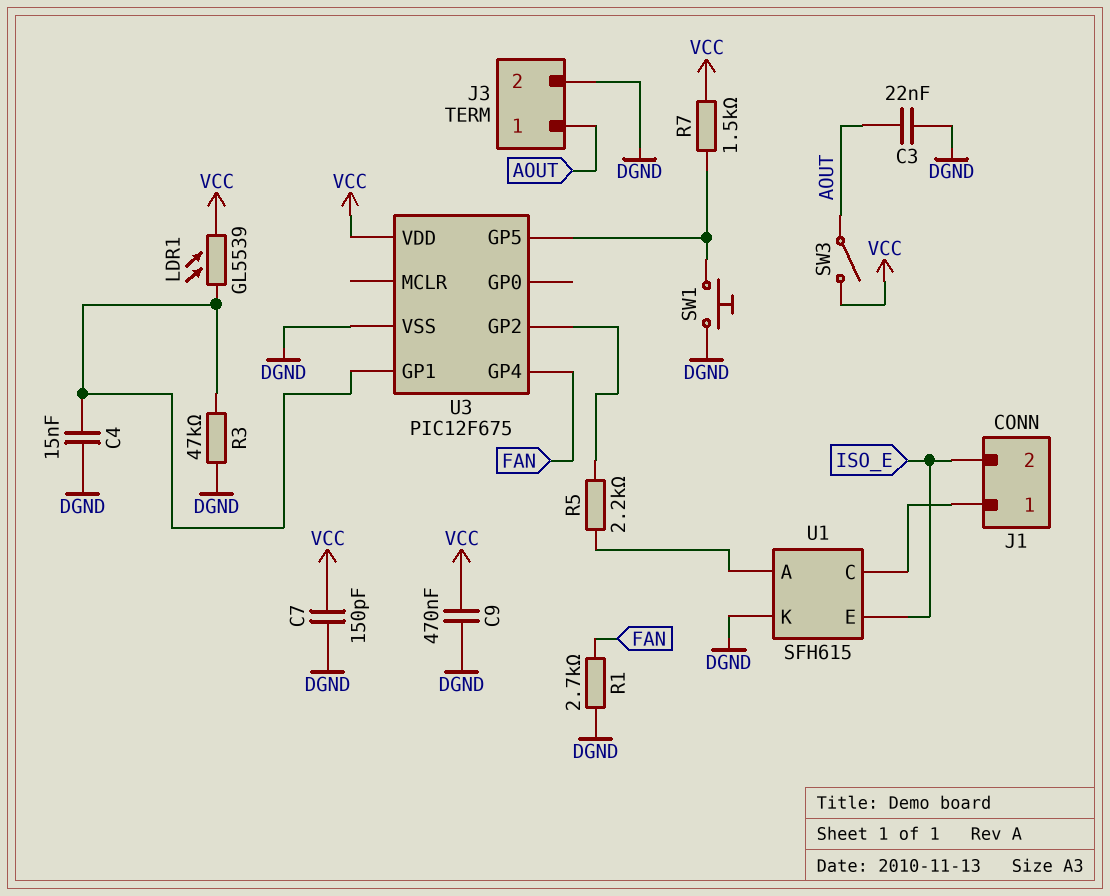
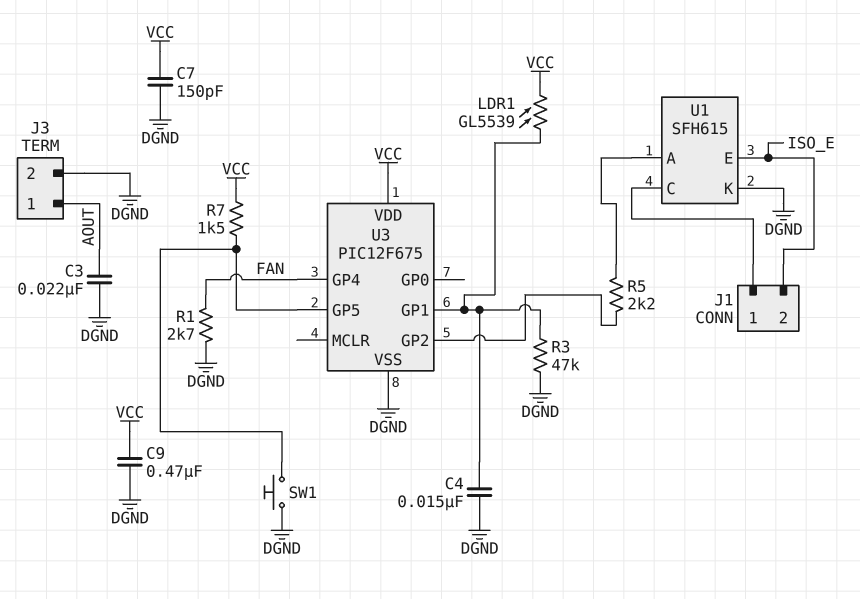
SW3: switch (AOUT, VCC) -> none

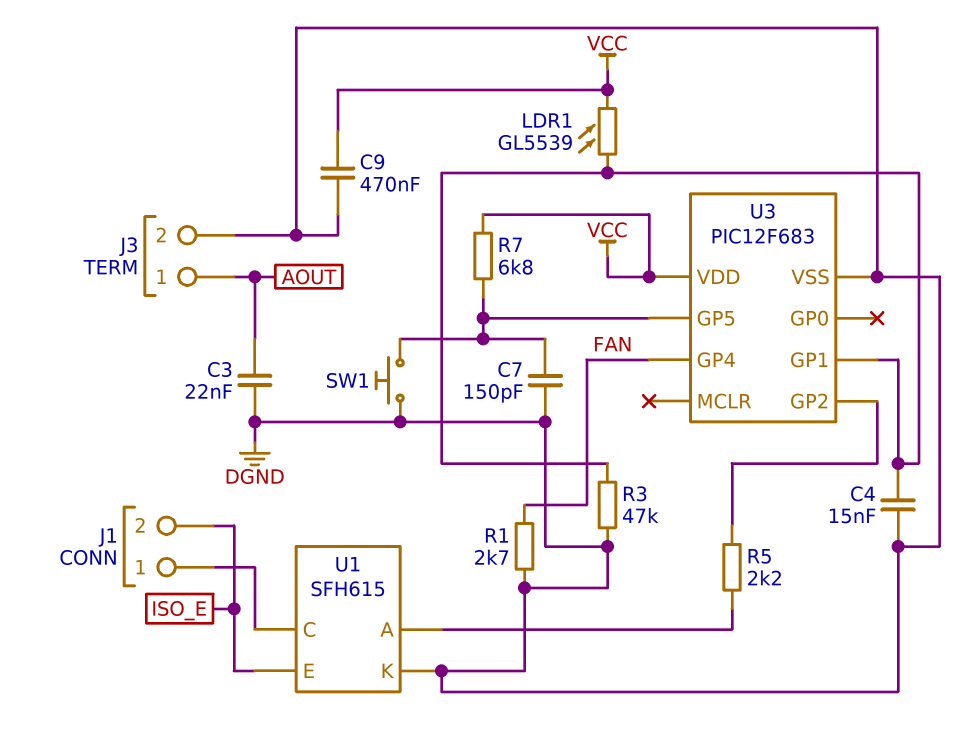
C7: 150pF (DGND, VCC) -> 150pF (DGND, U3/GP5)
R7: 1.5k (U3/GP5, VCC) -> 6.8k (U3/GP5, VCC)
U3: PIC12F675 -> PIC12F683

